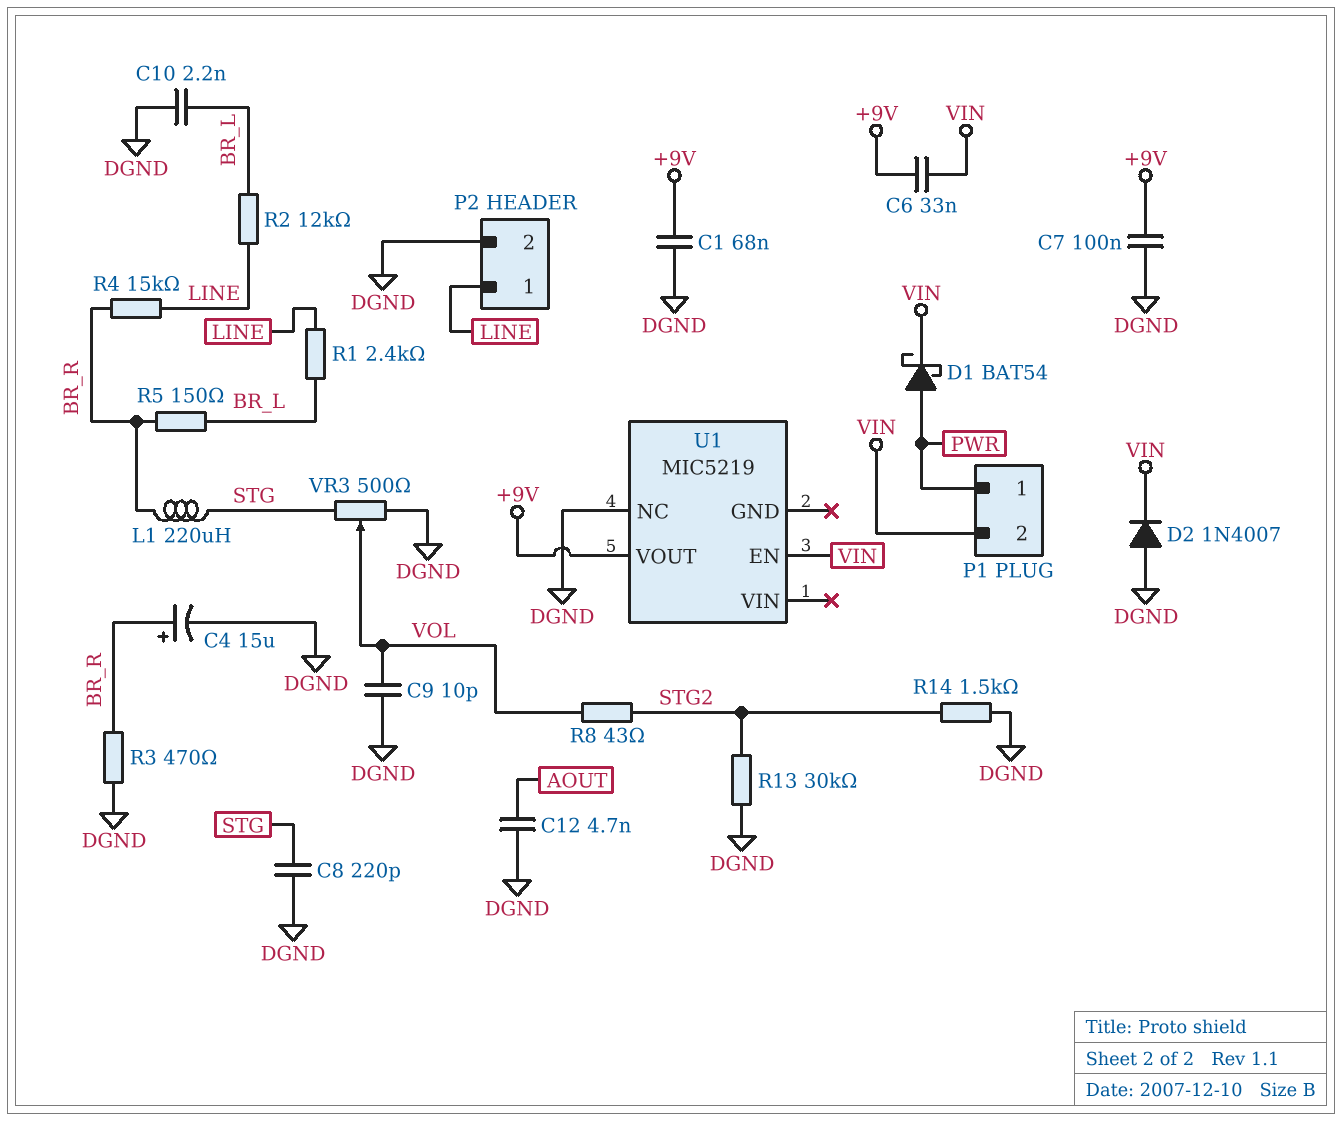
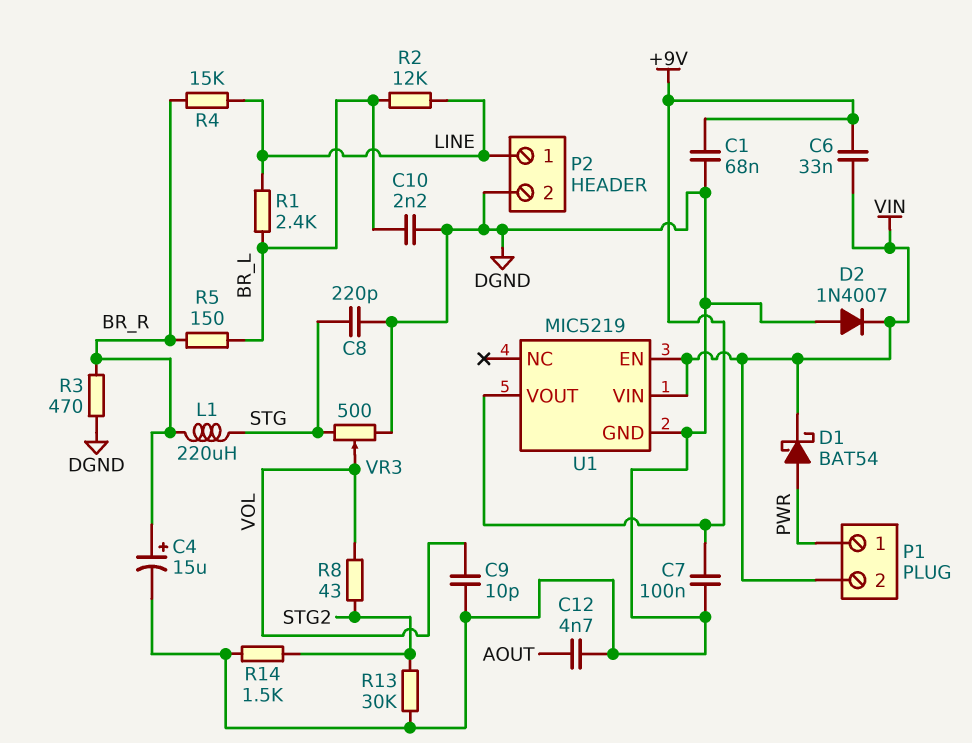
U1 pin GND: none -> DGND
U1 pin NC: DGND -> none
U1 pin VIN: none -> VIN

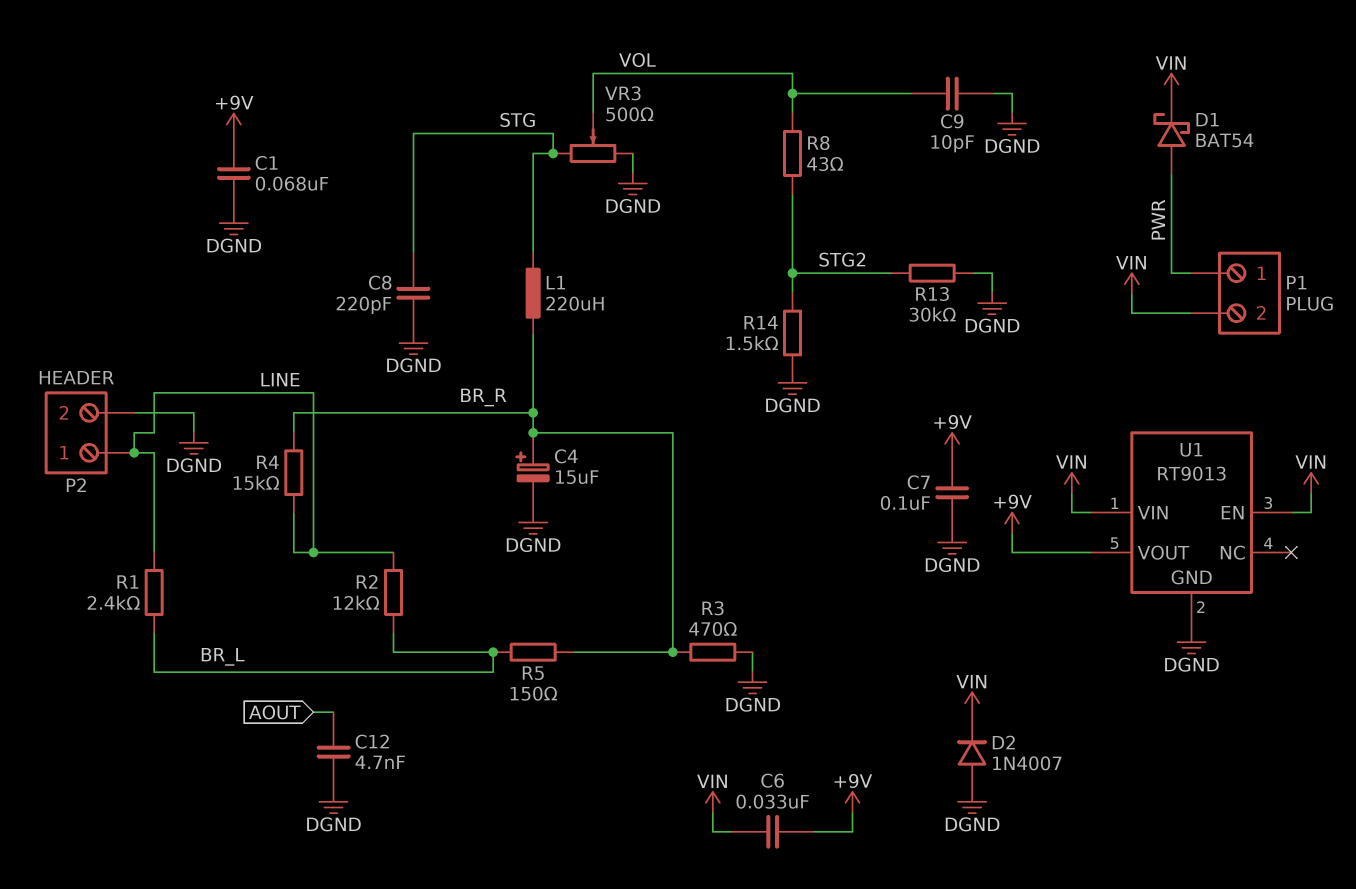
C10: 2.2nF (BR_L, DGND) -> none
U1: MIC5219 -> RT9013

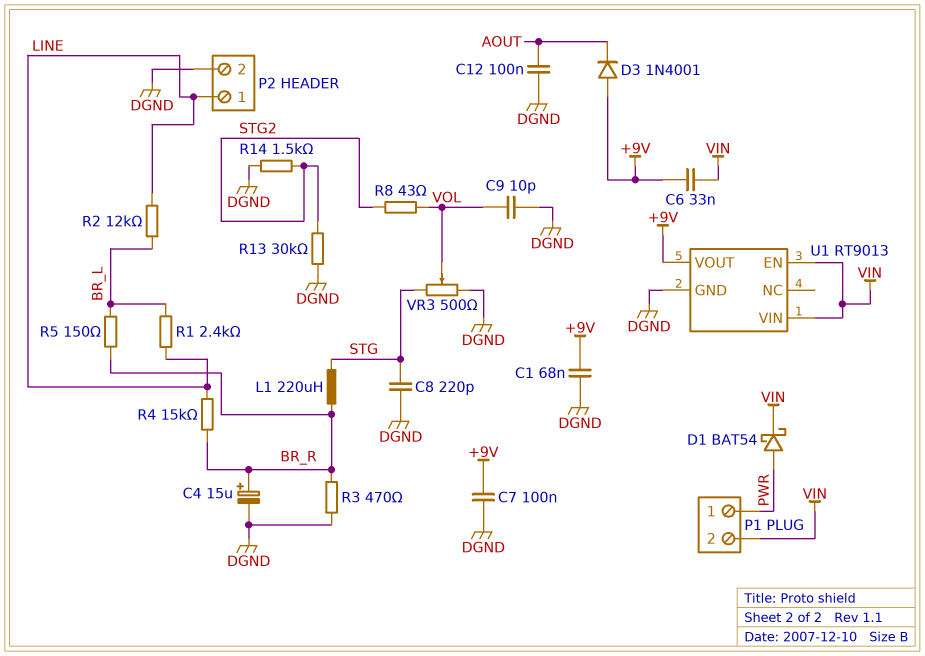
C12: 4.7nF (AOUT, DGND) -> 100nF (AOUT, DGND)
D2: diode 1N4007 (A DGND, K VIN) -> none
D3: none -> diode 1N4001 (A +9V, K AOUT)

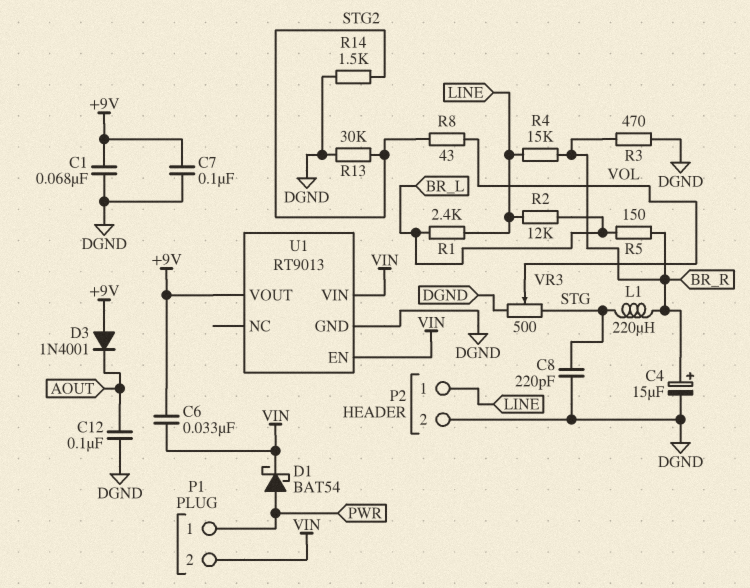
C9: 10pF (DGND, VOL) -> none

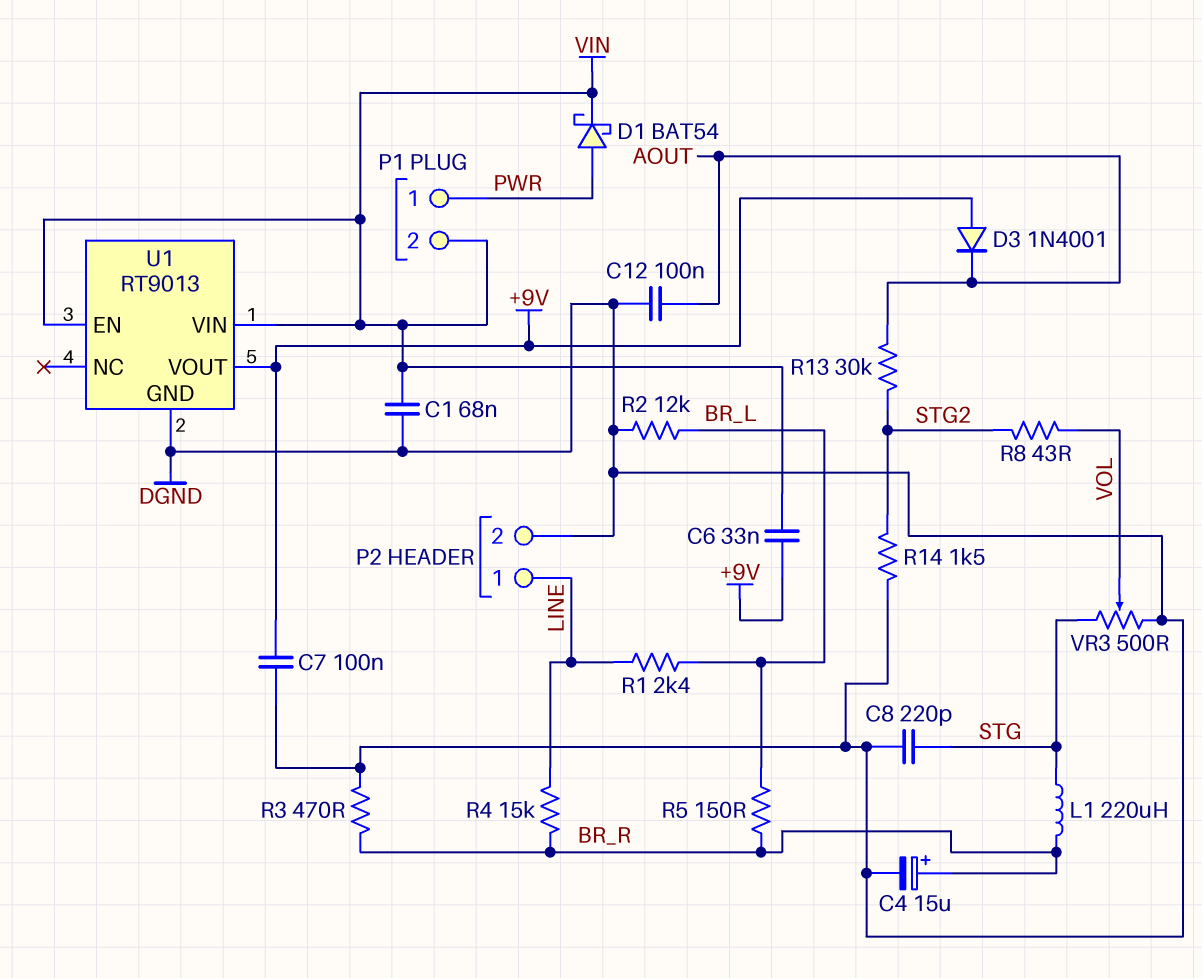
C1: 68nF (+9V, DGND) -> 68nF (DGND, VIN)
R2: 12k (BR_L, LINE) -> 12k (BR_L, DGND)
R13: 30k (DGND, STG2) -> 30k (AOUT, STG2)

